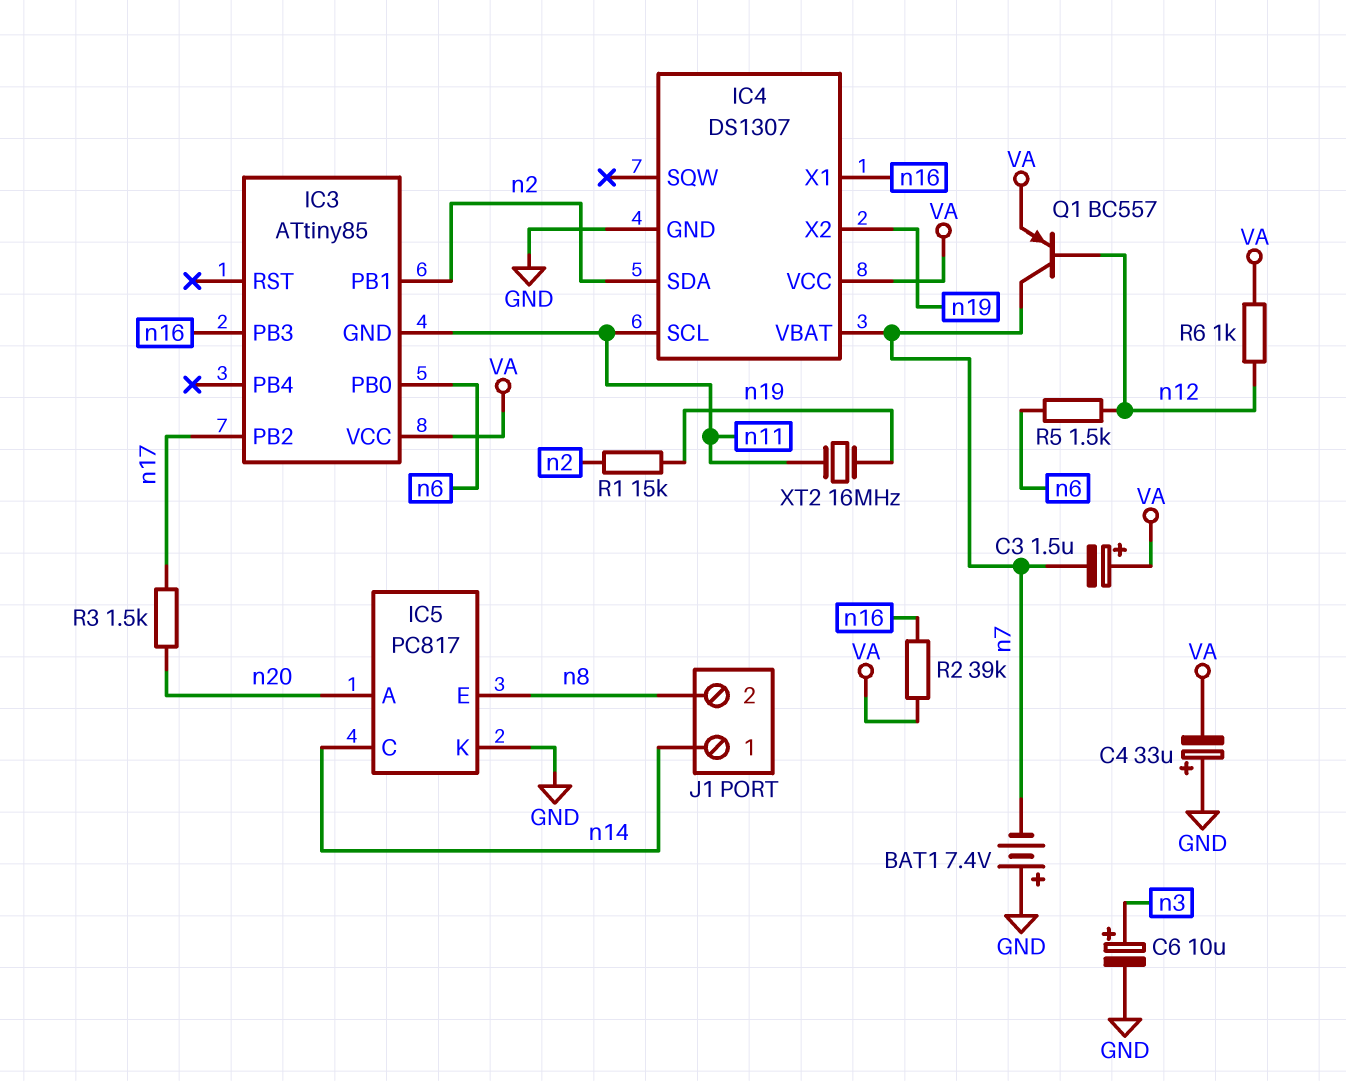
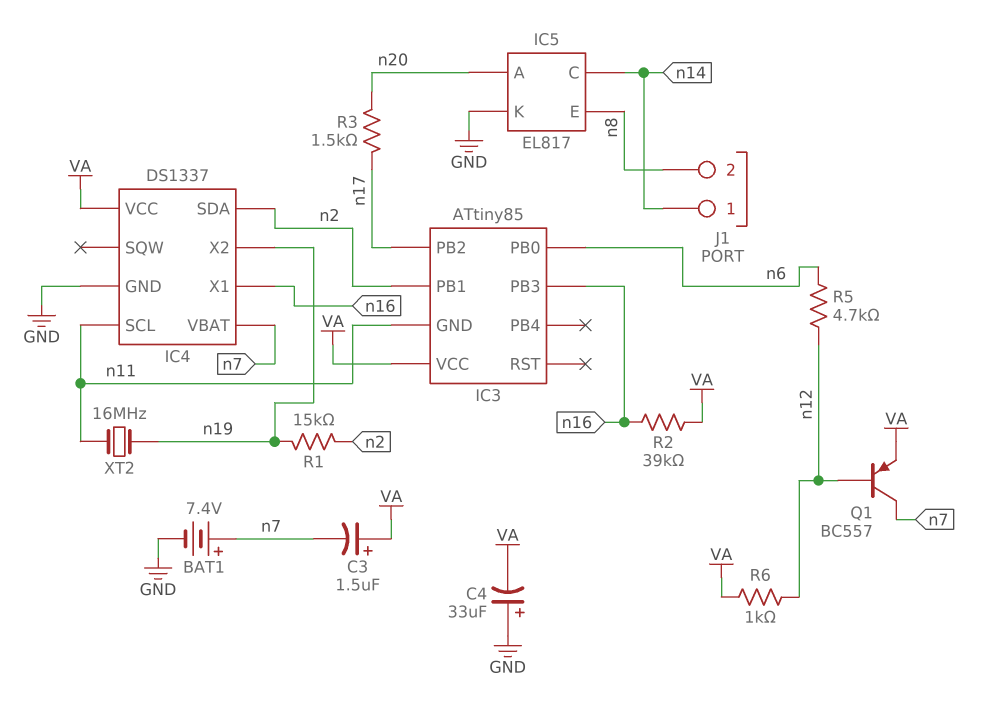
BAT1: 7.4V (plus GND, minus n7) -> 7.4V (plus n7, minus GND)
C6: 10uF (plus n3, minus GND) -> none
IC4: DS1307 -> DS1337
IC5: PC817 -> EL817
R5: 1.5k (n6, n12) -> 4.7k (n6, n12)

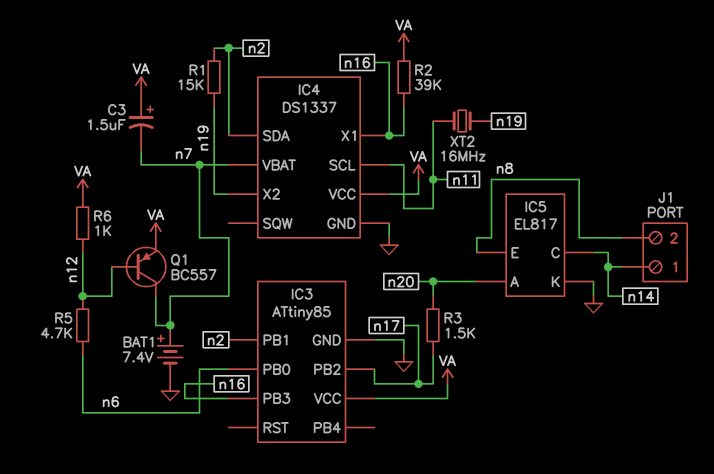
C4: 33uF (plus GND, minus VA) -> none
IC3 pin GND: n11 -> GND

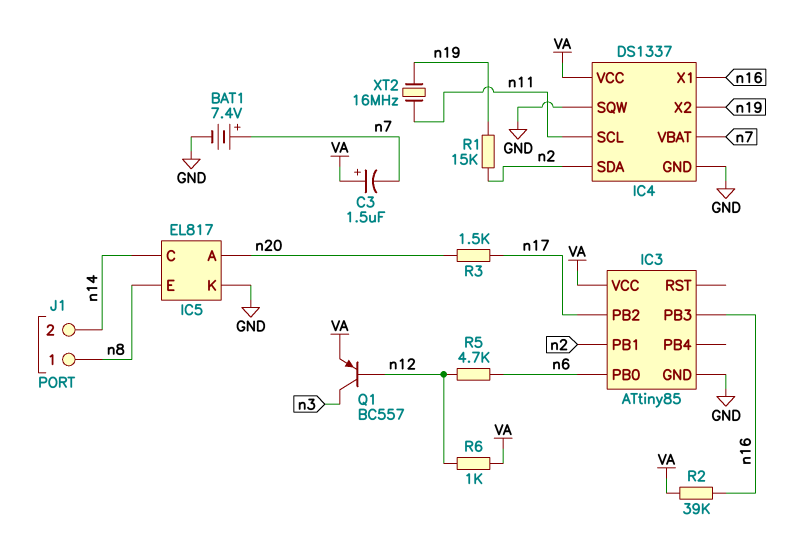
IC4 pin SQW: none -> GND
J1 pin 1: n14 -> n8
J1 pin 2: n8 -> n14
Q1: PNP BC557 (B n12, C n7, E VA) -> PNP BC557 (B n12, C n3, E VA)

